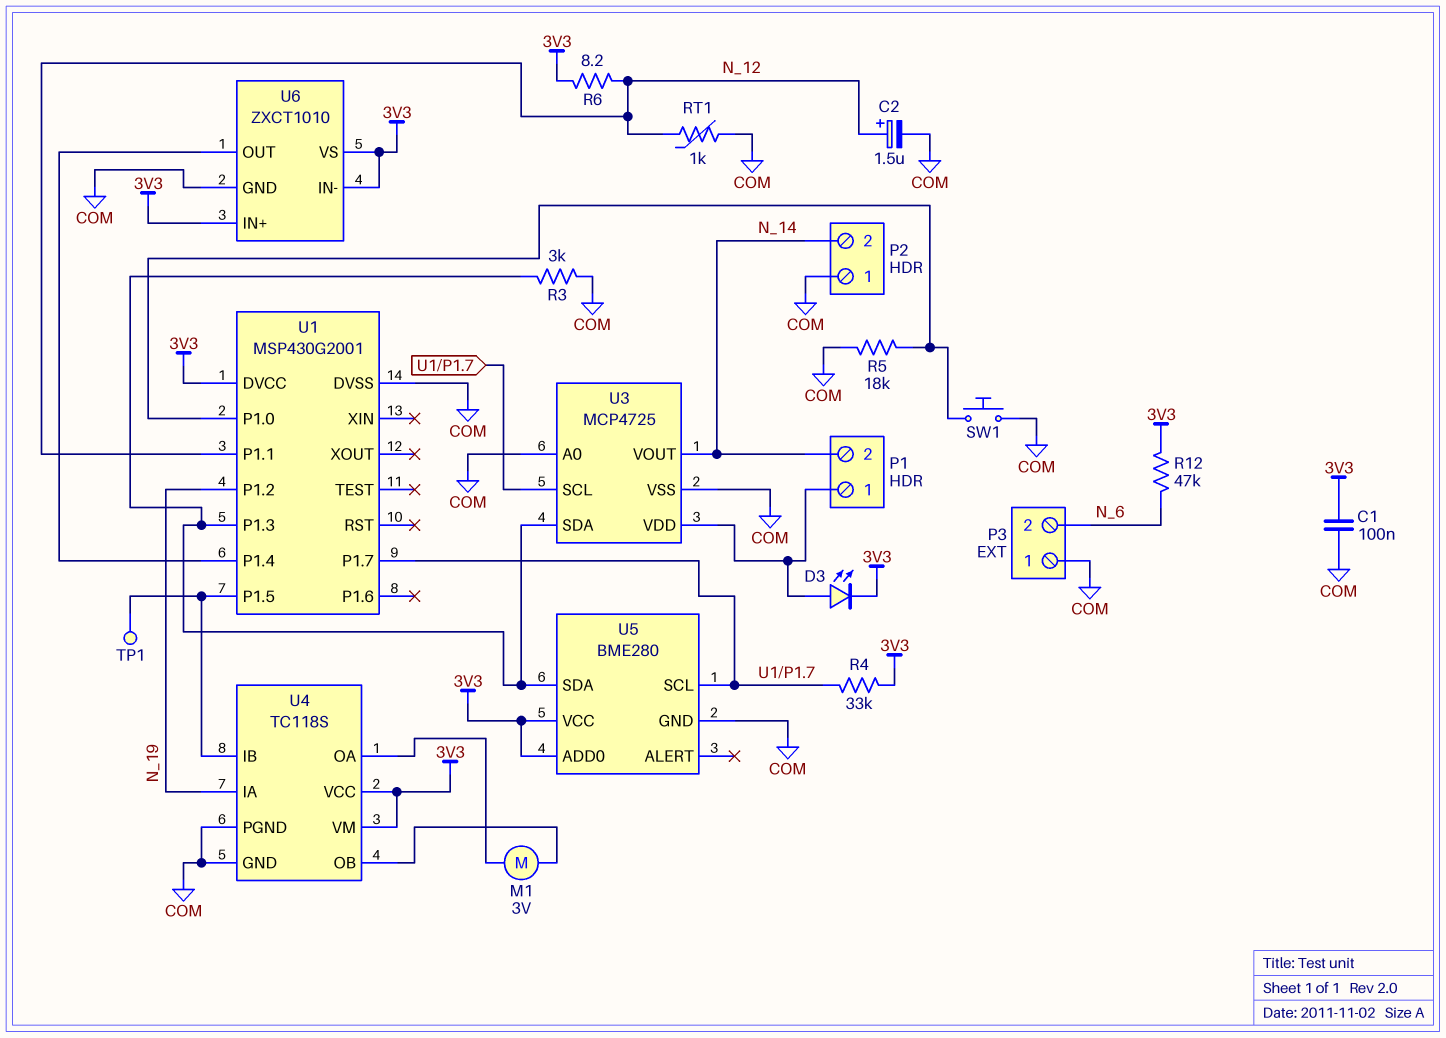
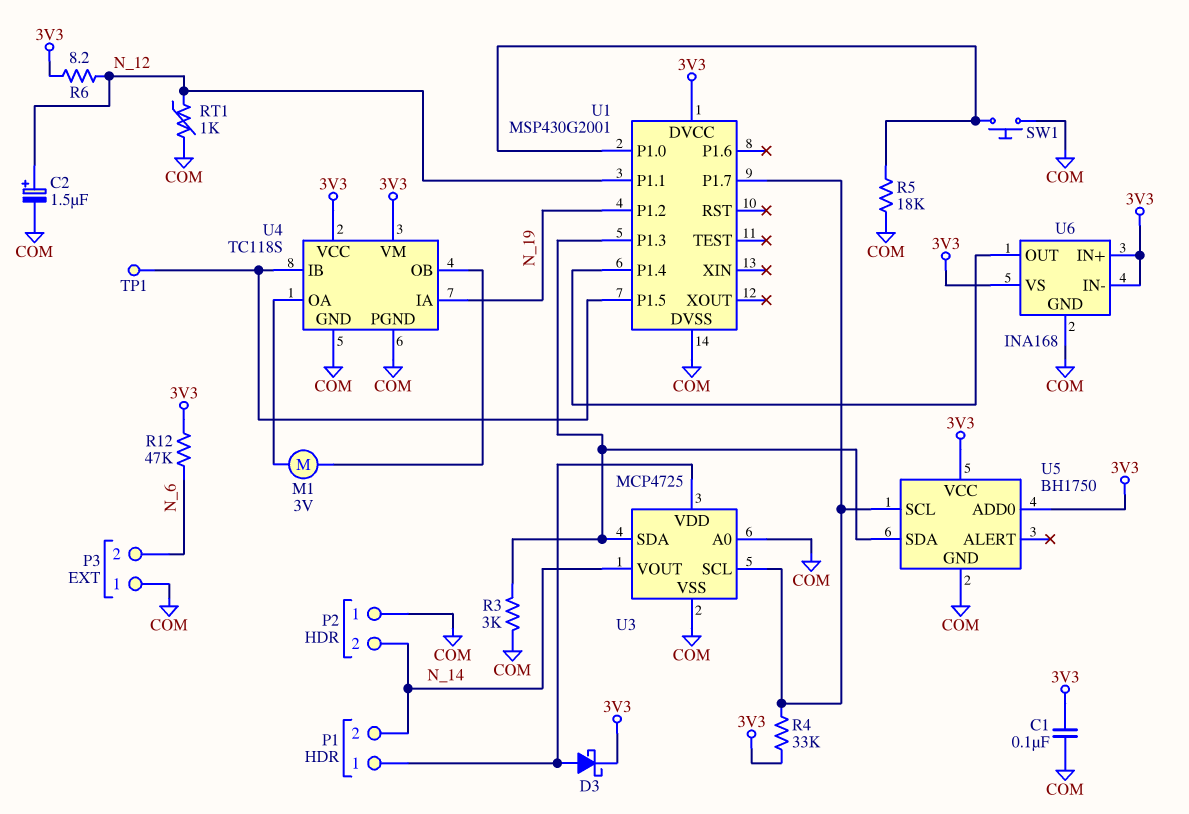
D3: LED (A P1/1, K 3V3) -> schottky (A P1/1, K 3V3)
U5: BME280 -> BH1750
U6: ZXCT1010 -> INA168

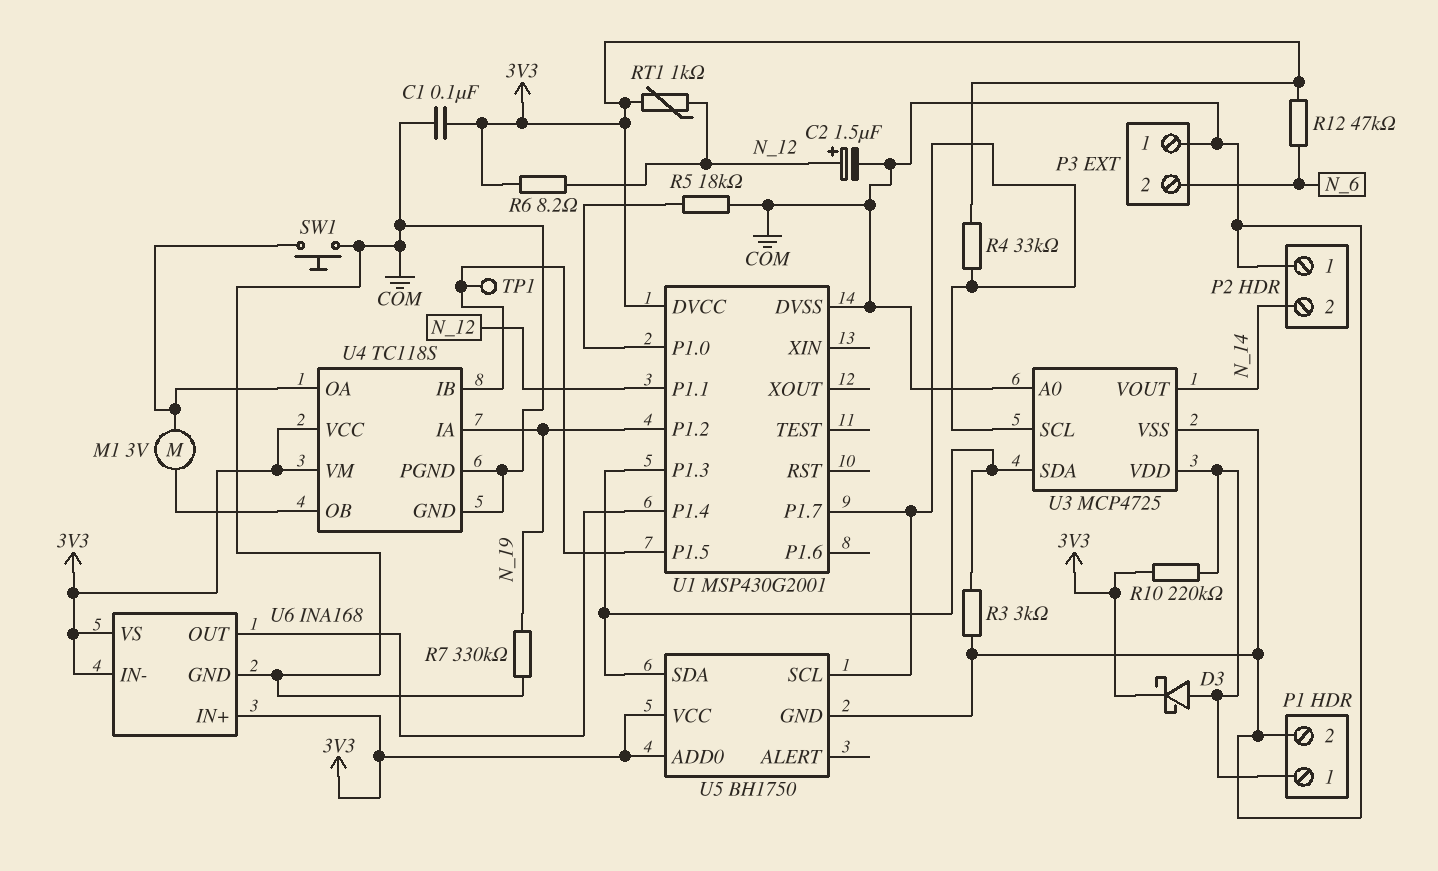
P1 pin 2: N_14 -> COM
R7: none -> 330k (COM, N_19)
R10: none -> 220k (3V3, P1/1)
RT1: 1k (COM, N_12) -> 1k (3V3, N_12)
SW1: button (COM, U1/P1.0) -> button (COM, U4/OA)

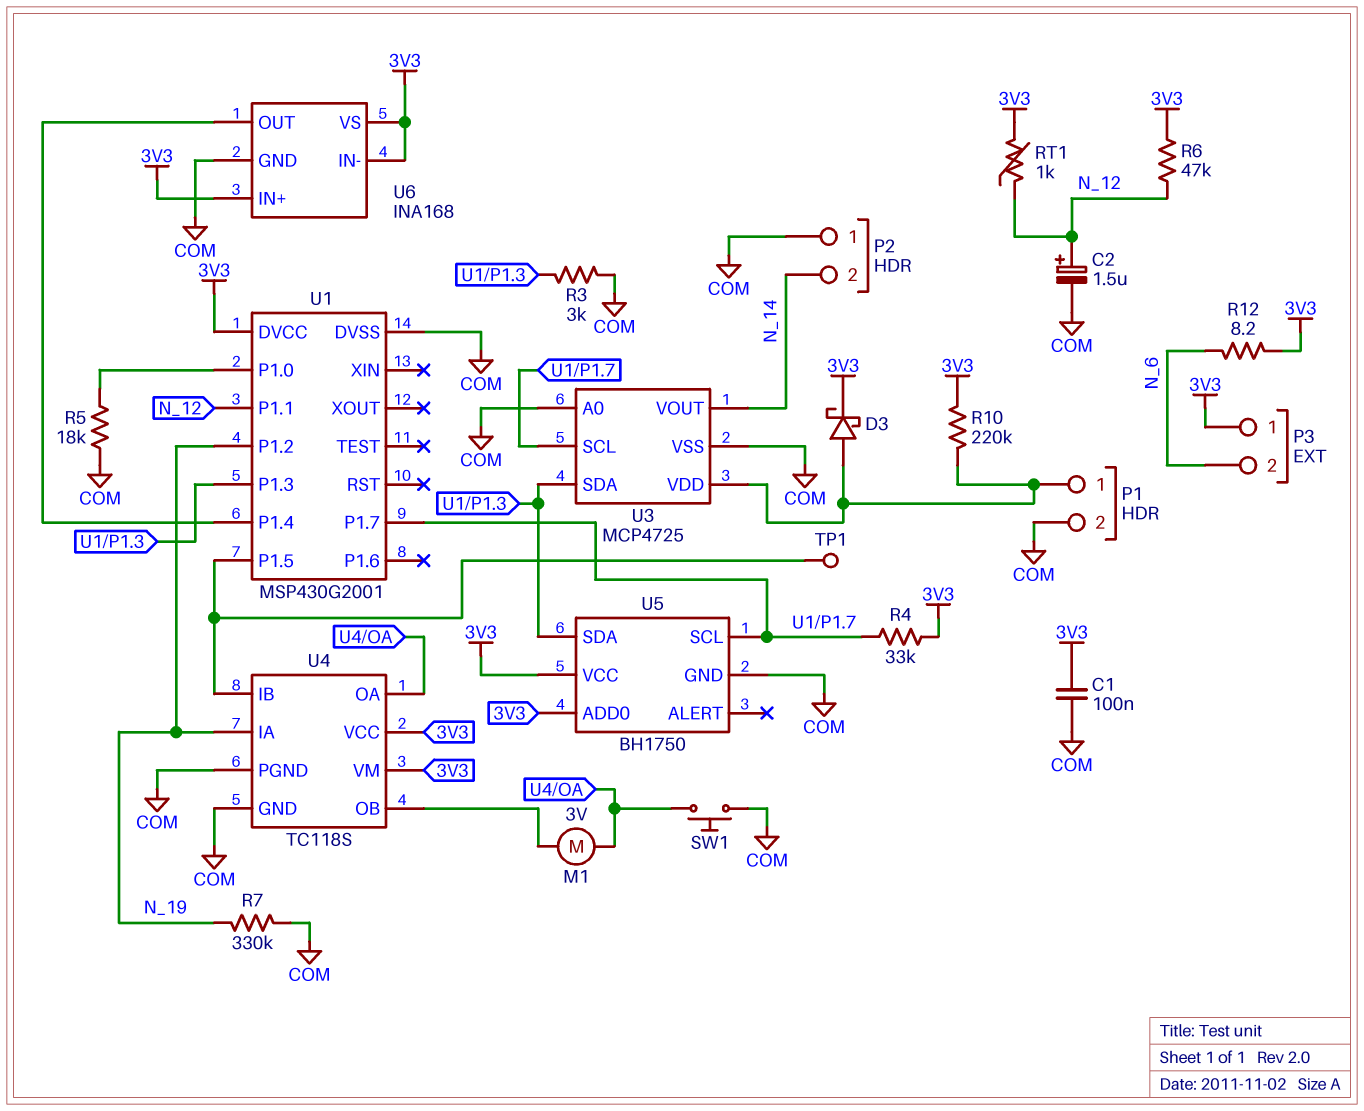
P3 pin 1: COM -> 3V3
R6: 8.2 (3V3, N_12) -> 47k (3V3, N_12)
R12: 47k (3V3, N_6) -> 8.2 (3V3, N_6)

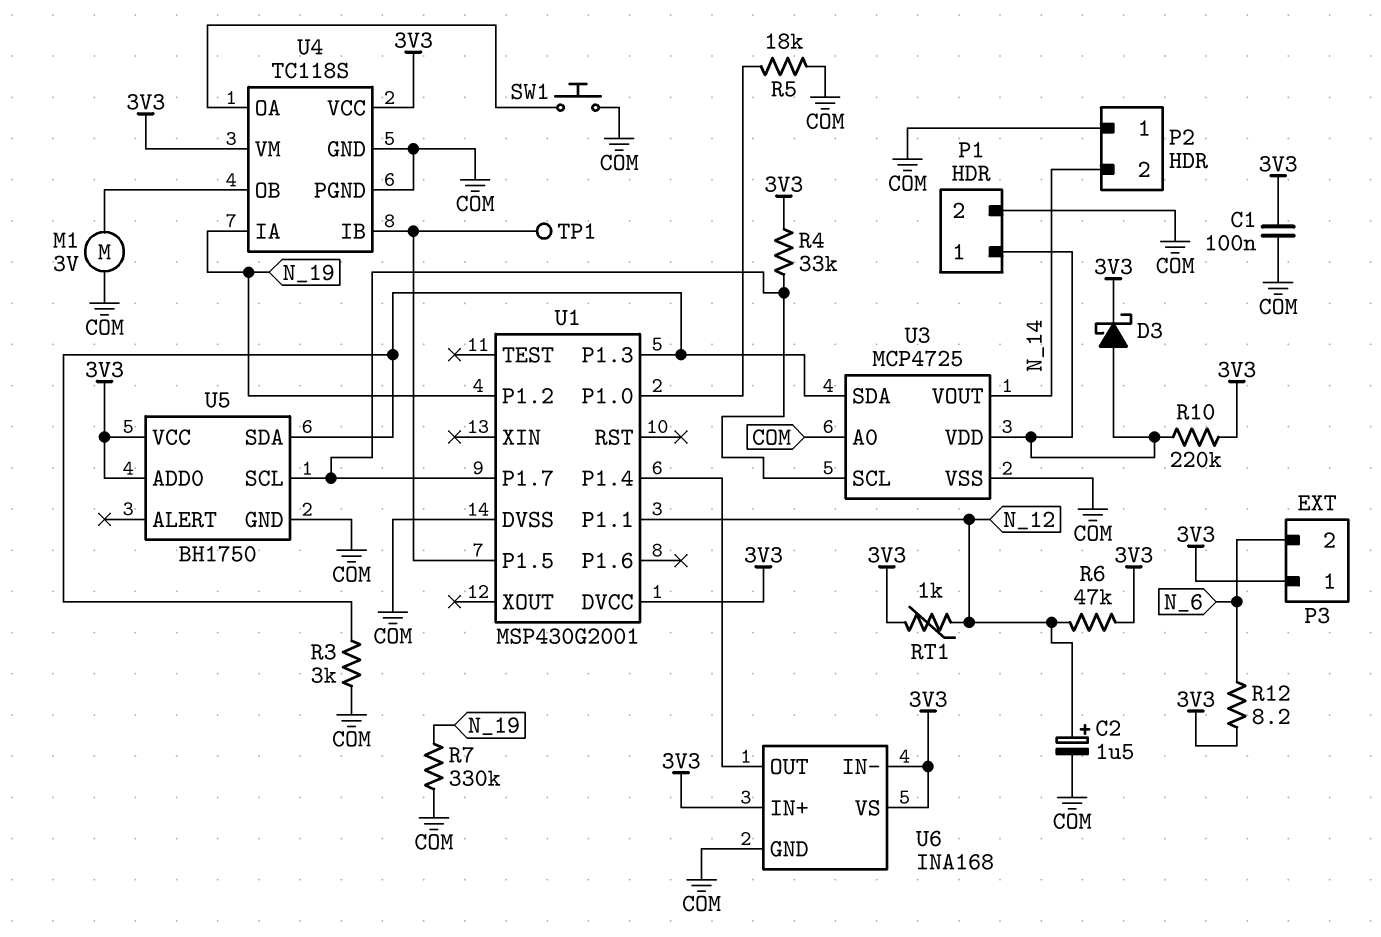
M1: motor 3V (U4/OA, U4/OB) -> motor 3V (COM, U4/OB)

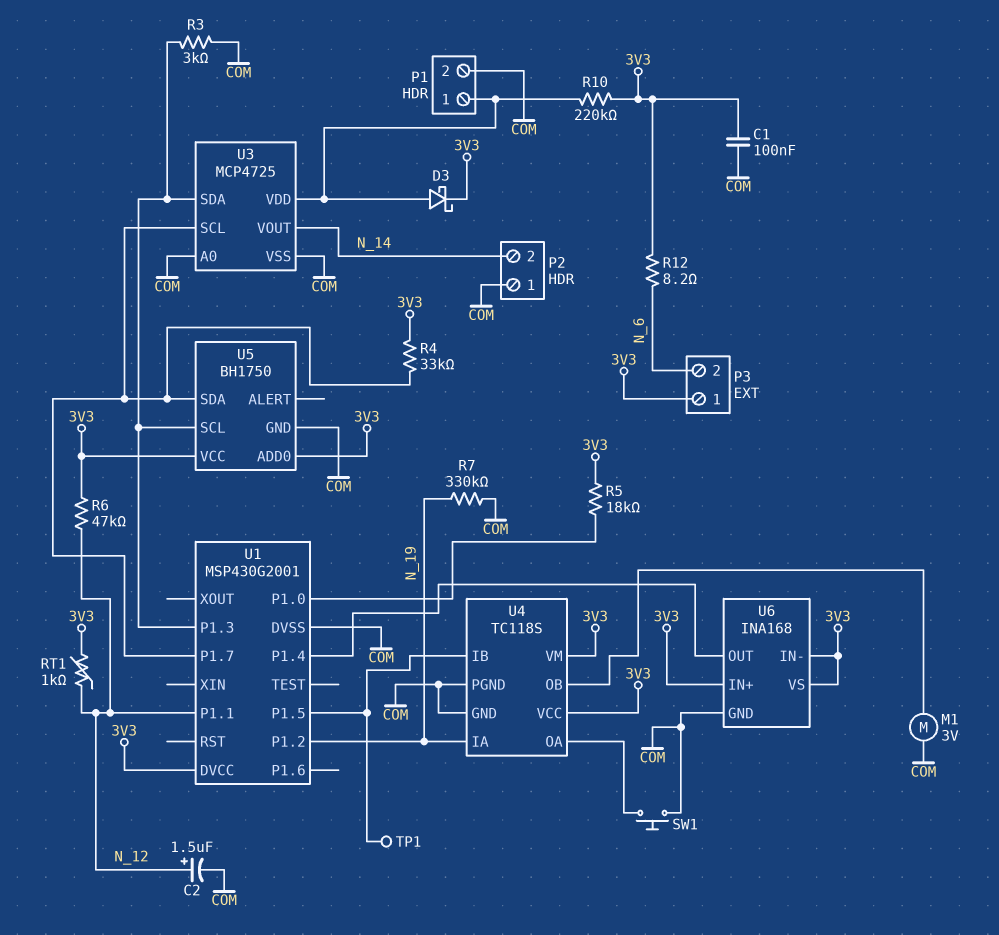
R5: 18k (COM, U1/P1.0) -> 18k (3V3, U1/P1.0)
U5 pin SCL: U1/P1.7 -> U1/P1.3
U5 pin SDA: U1/P1.3 -> U1/P1.7

